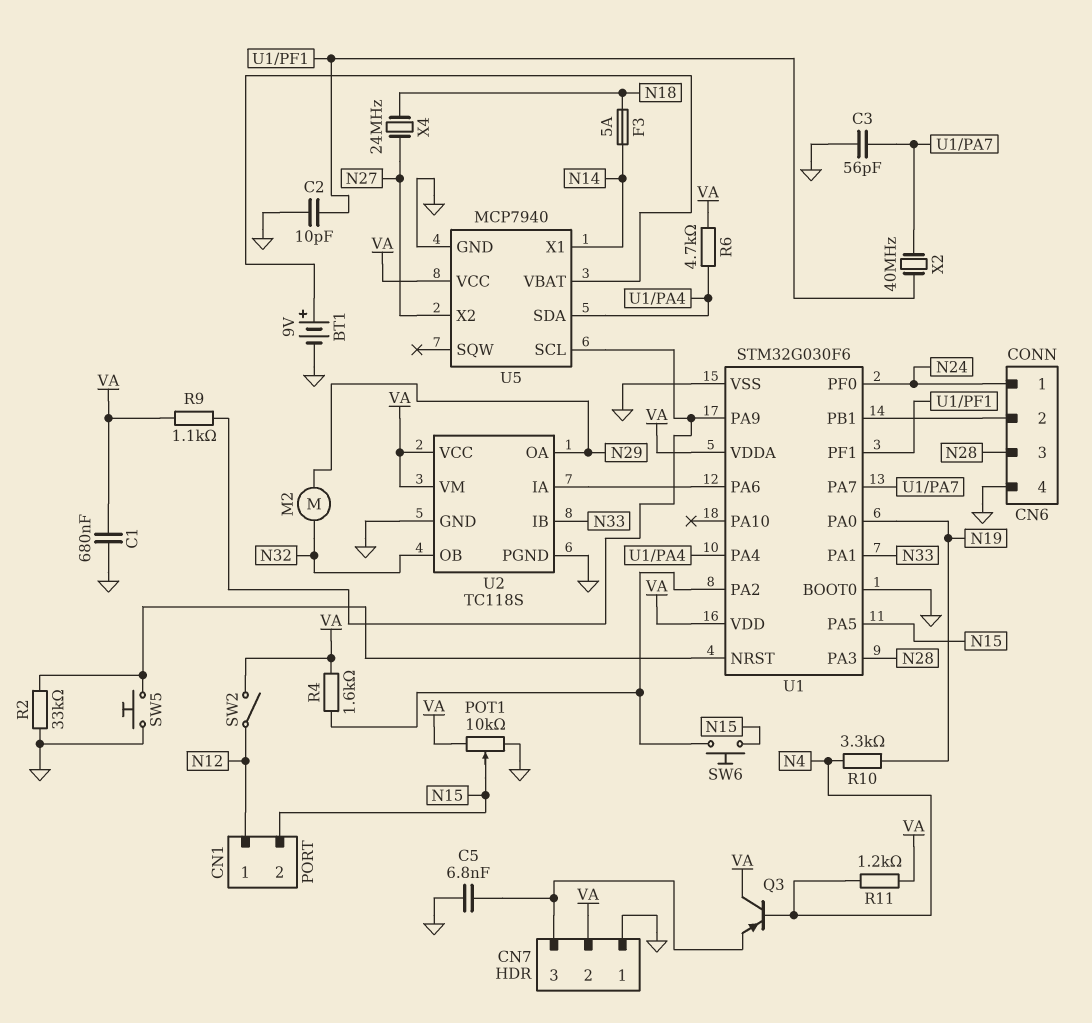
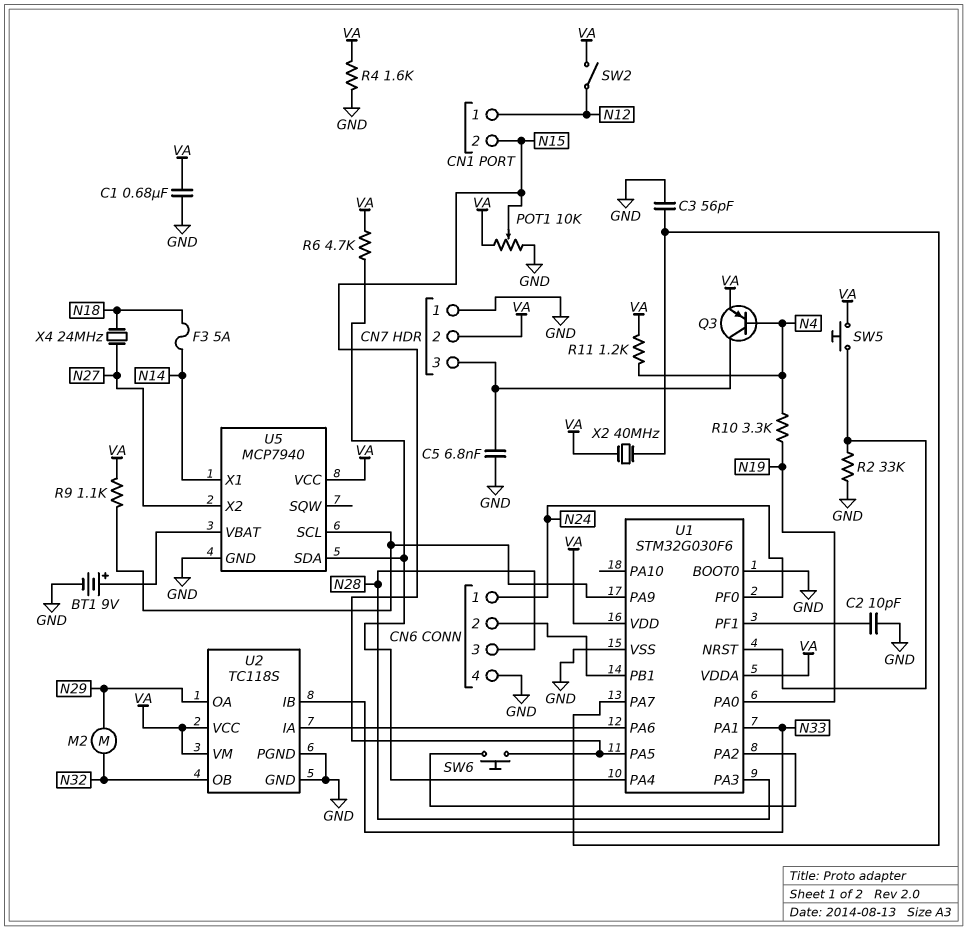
Q3: PNP (B N4, C VA, E CN7/3) -> PNP (B N4, C CN7/3, E VA)
R4: 1.6k (U1/PA2, VA) -> 1.6k (GND, VA)
SW5: button (GND, U1/NRST) -> button (U1/NRST, VA)
X2: 40MHz (U1/PA7, U1/PF1) -> 40MHz (U1/PA7, VA)

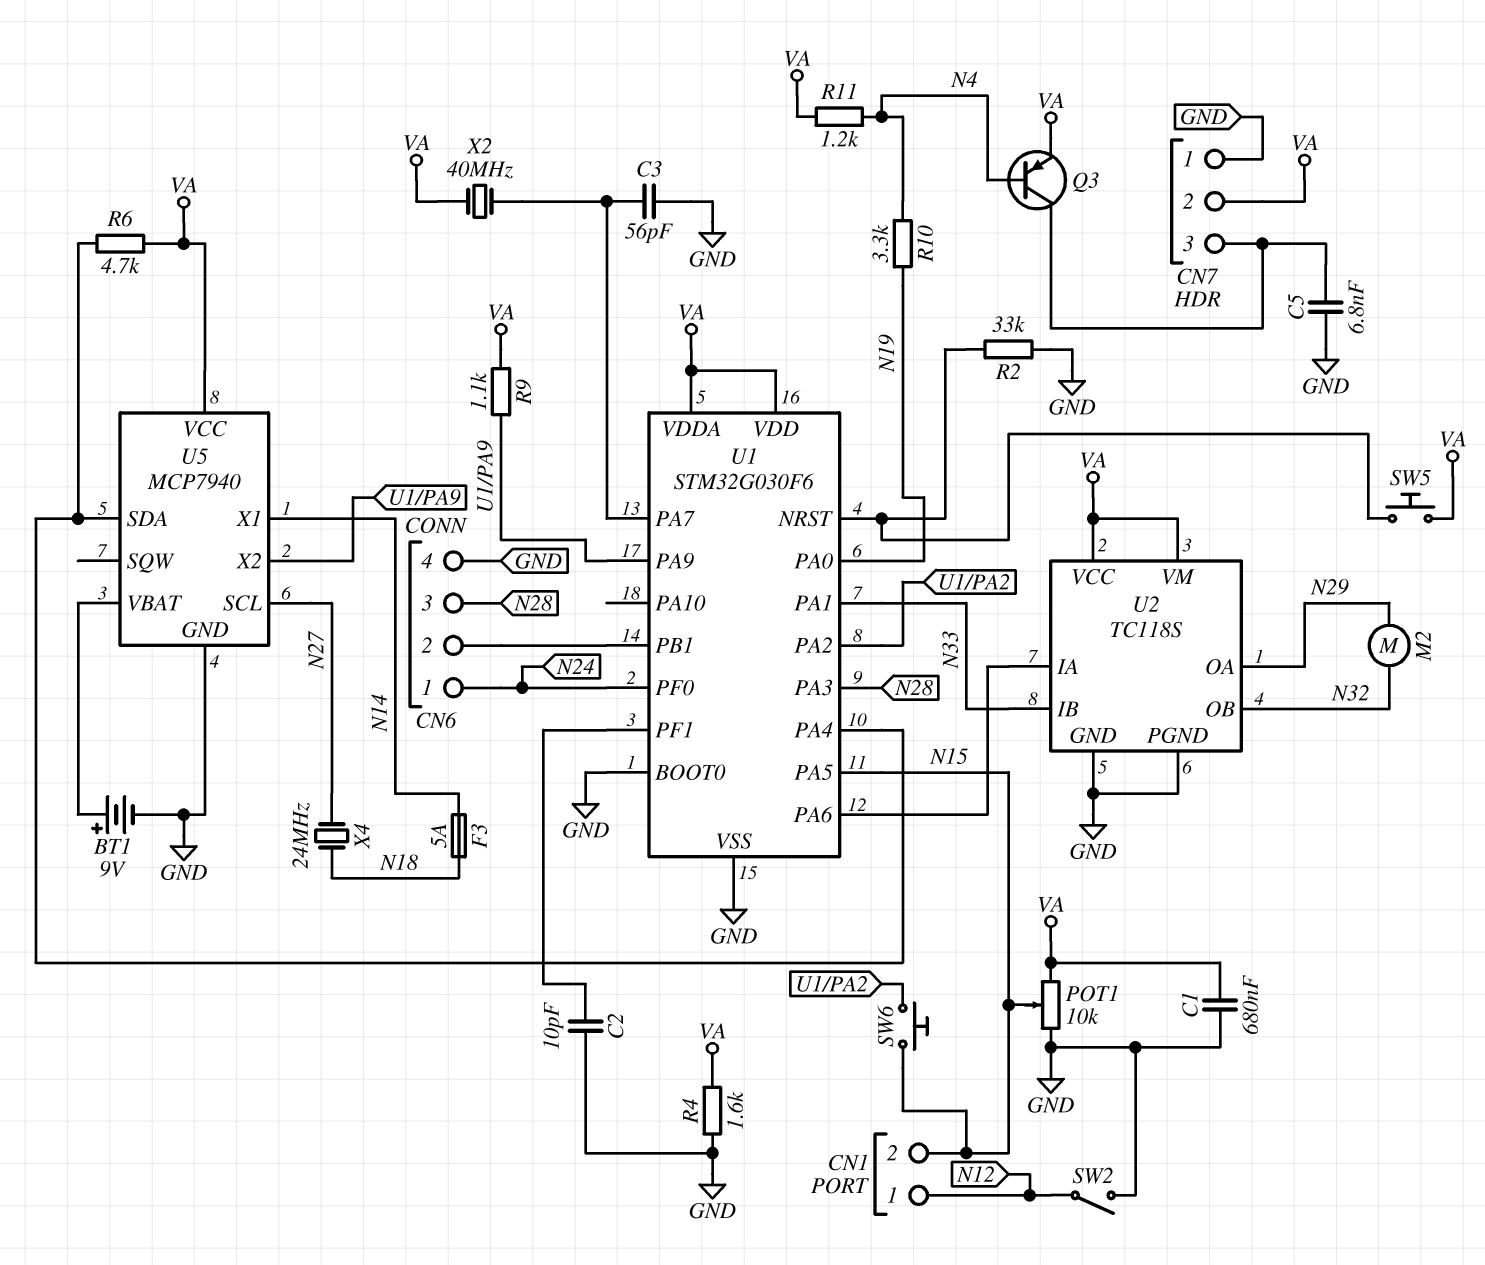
SW2: switch (N12, VA) -> switch (GND, N12)
U5 pin SCL: U1/PA9 -> N27
U5 pin X2: N27 -> U1/PA9

